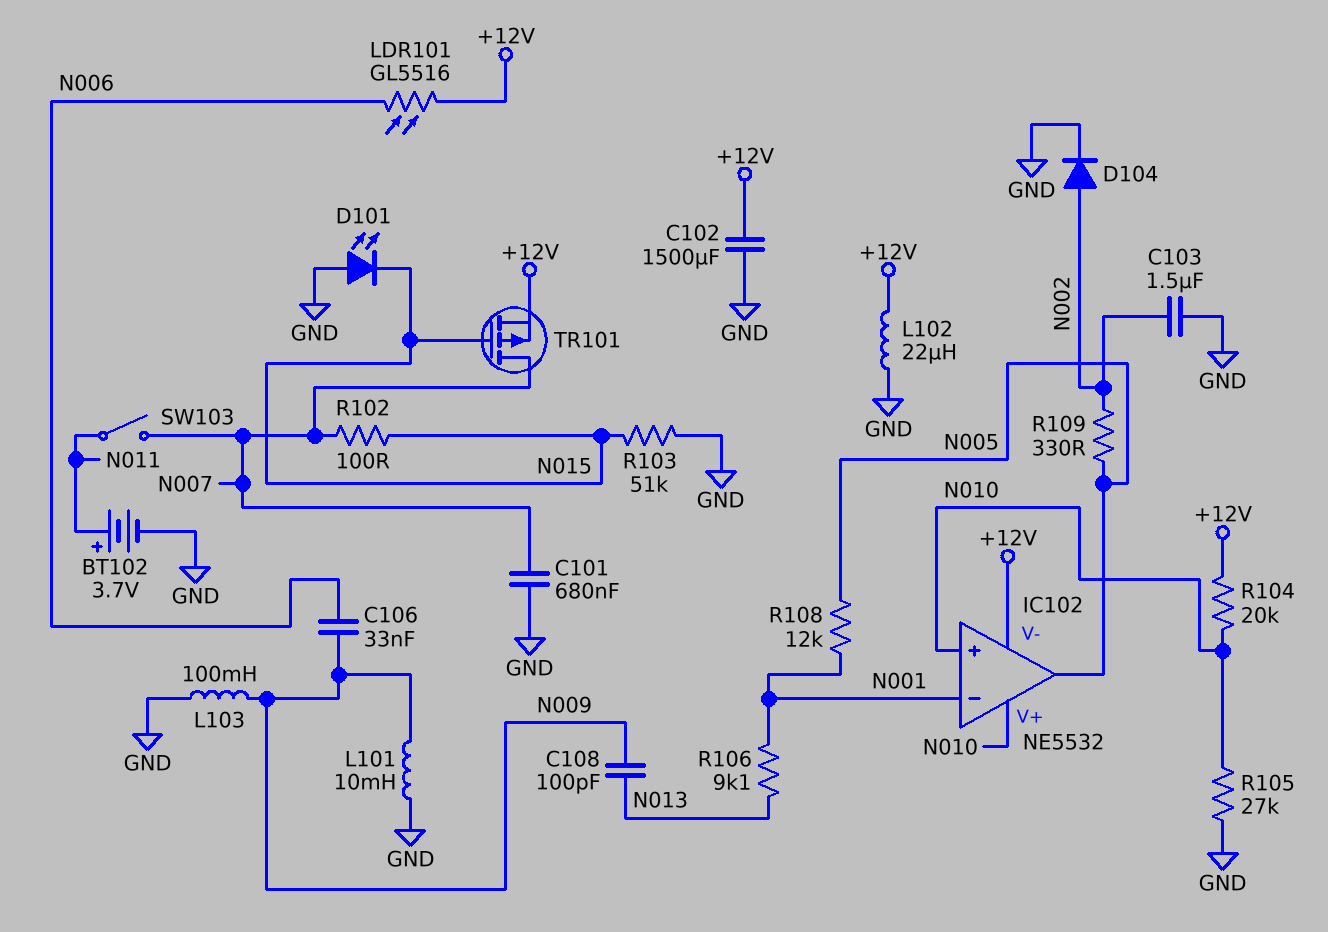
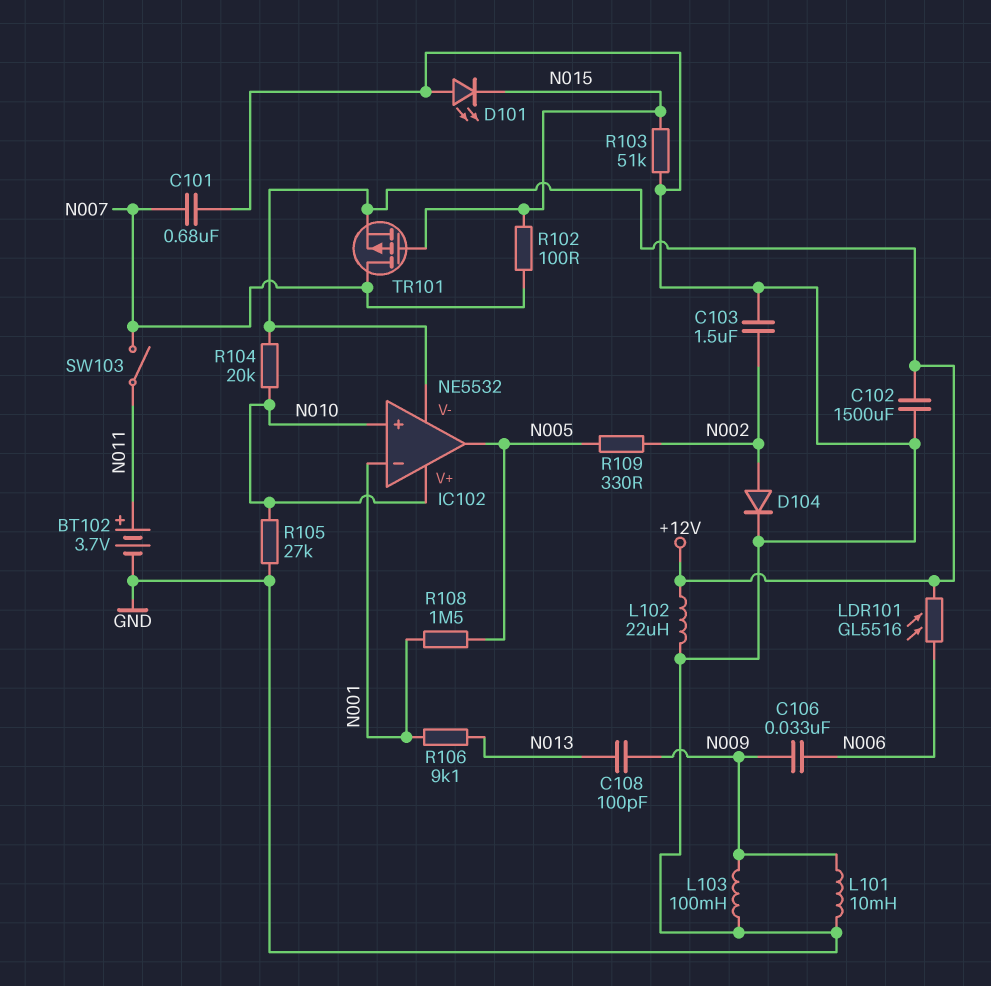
R108: 12k (N001, N005) -> 1.5M (N001, N005)

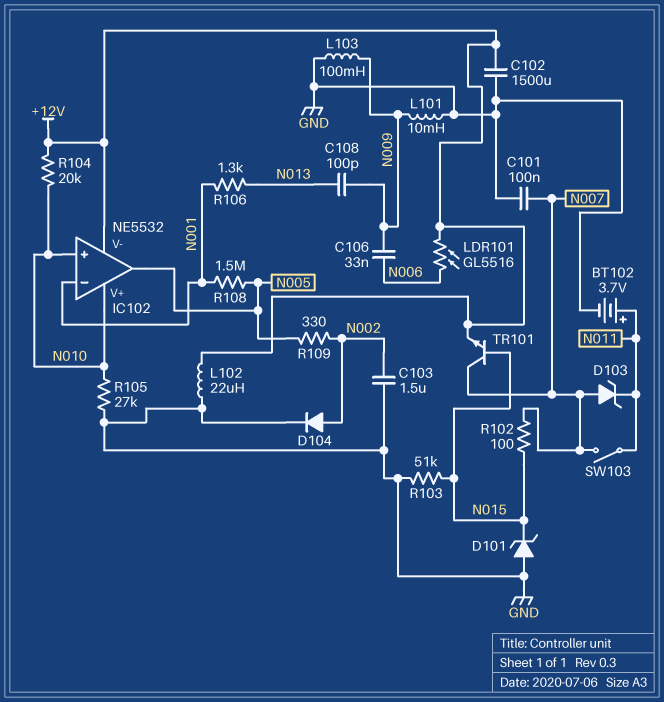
C101: 680nF (GND, N007) -> 100nF (GND, N007)
D101: LED (A GND, K N015) -> zener (A GND, K N015)
D103: none -> zener (A N007, K N011)
R106: 9.1k (N001, N013) -> 1.3k (N001, N013)
TR101: PMOS (G N015, D N007, S +12V) -> NPN (B N015, C N007, E +12V)

